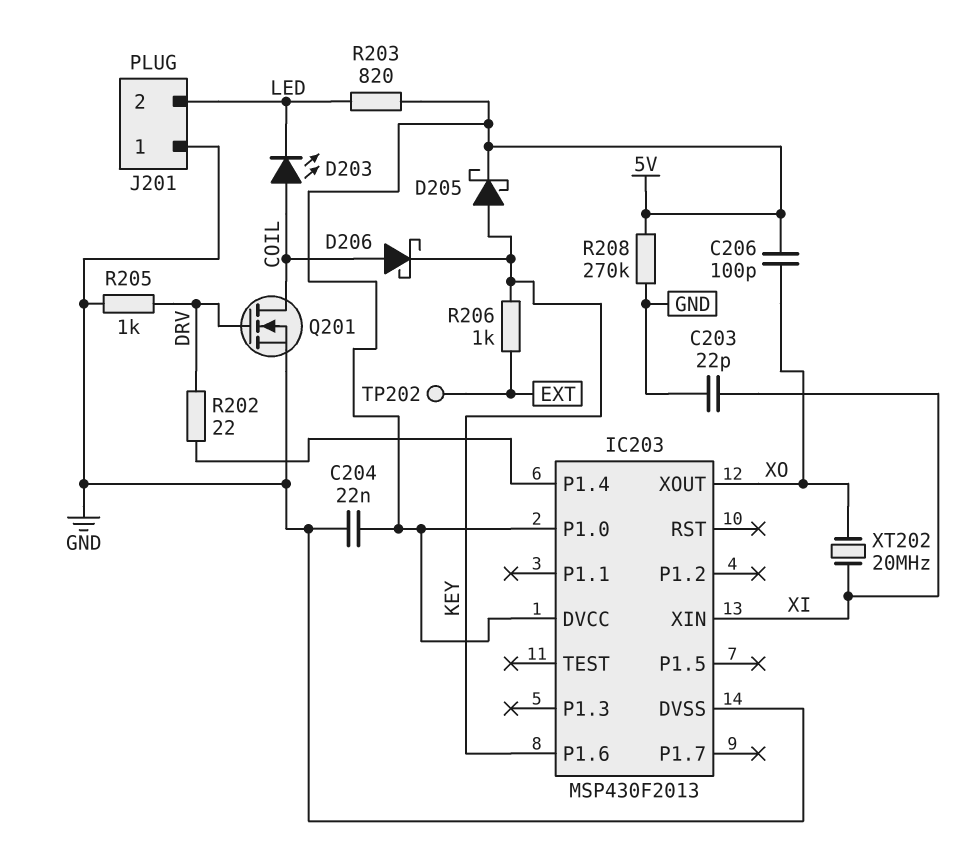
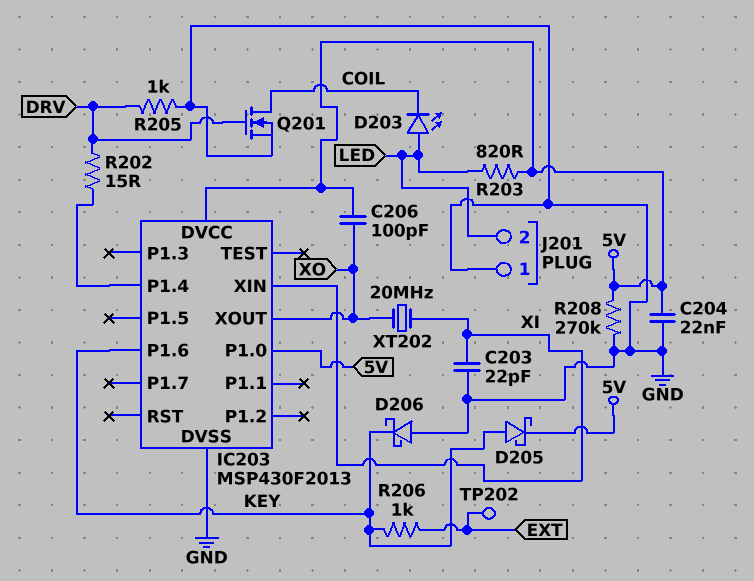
D203: LED (A COIL, K LED) -> LED (A LED, K COIL)
D206: schottky (A COIL, K KEY) -> schottky (A GND, K KEY)
R202: 22 (DRV, IC203/P1.4) -> 15 (DRV, IC203/P1.4)

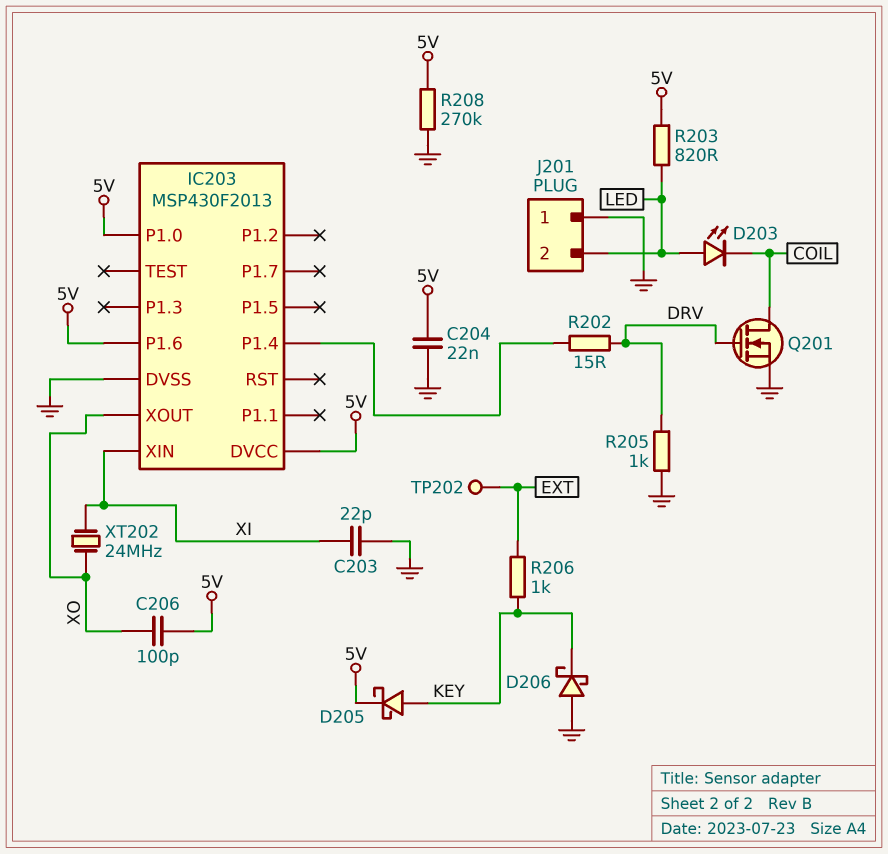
IC203 pin P1.6: KEY -> 5V
XT202: 20MHz (XI, XO) -> 24MHz (XI, XO)

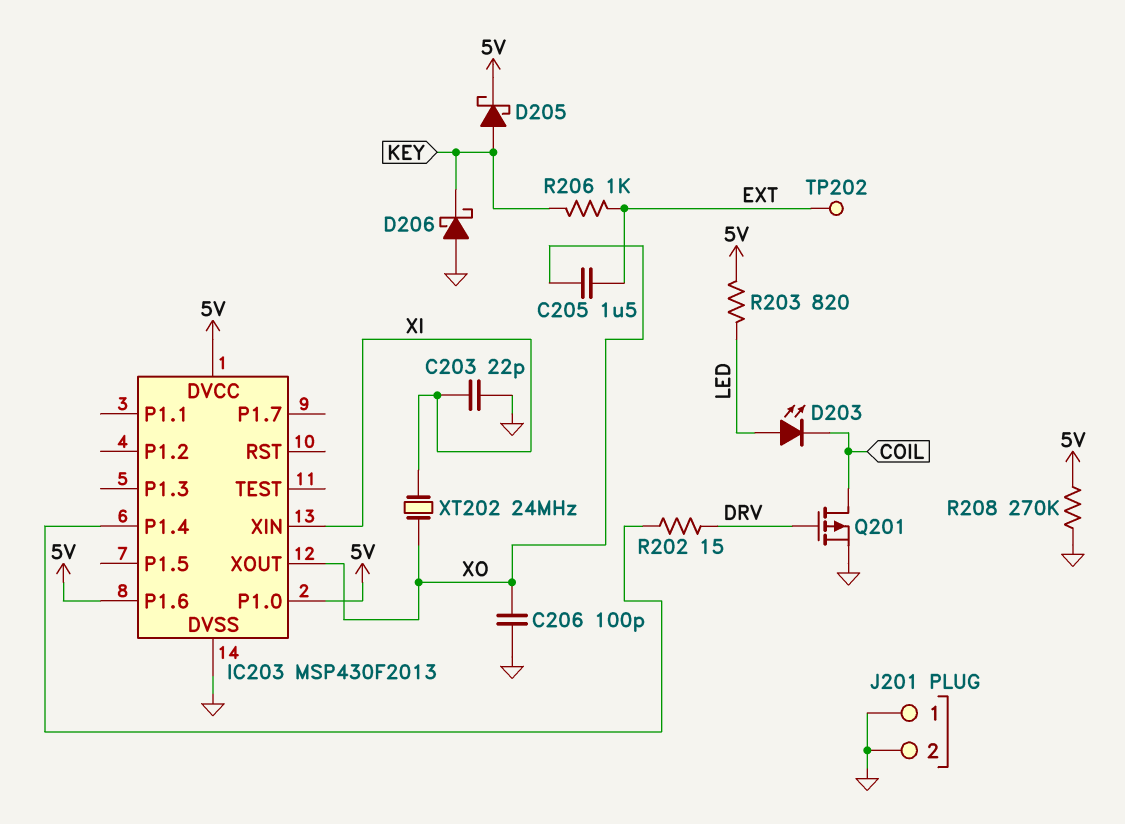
C204: 22nF (5V, GND) -> none
C205: none -> 1.5uF (EXT, XO)
C206: 100pF (5V, XO) -> 100pF (GND, XO)
J201 pin 2: LED -> GND
Q201: NMOS (G DRV, D COIL, S GND) -> PMOS (G DRV, D COIL, S GND)
R205: 1k (DRV, GND) -> none

